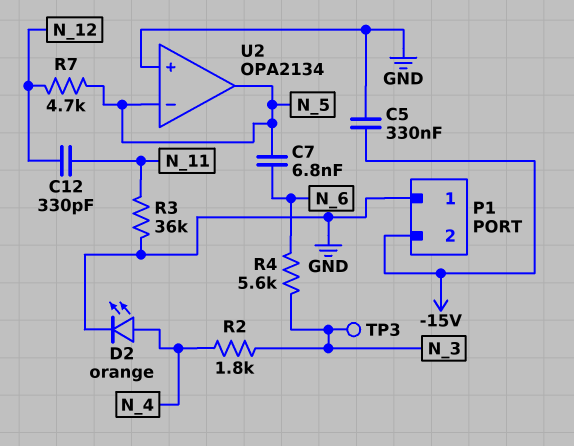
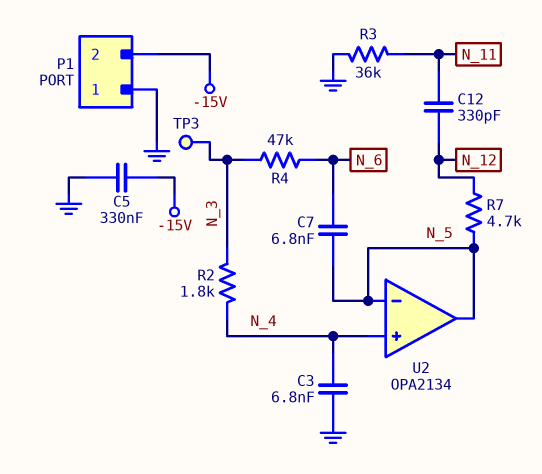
C3: none -> 6.8nF (GND, N_4)
D2: LED orange (A N_4, K GND) -> none
R4: 5.6k (N_3, N_6) -> 47k (N_3, N_6)
U2 pin in+: GND -> N_4

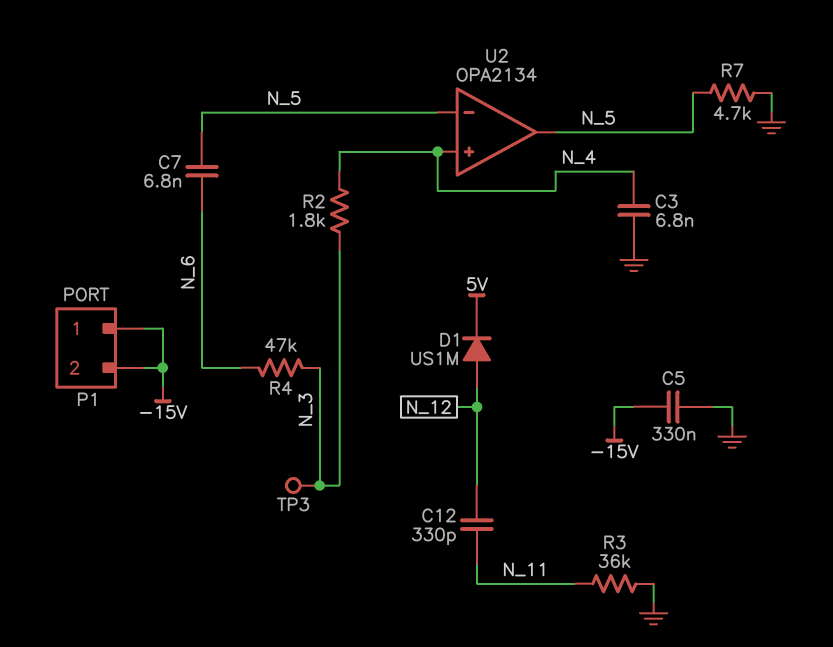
D1: none -> diode US1M (A N_12, K 5V)
P1 pin 1: GND -> -15V
R7: 4.7k (N_5, N_12) -> 4.7k (GND, N_5)

